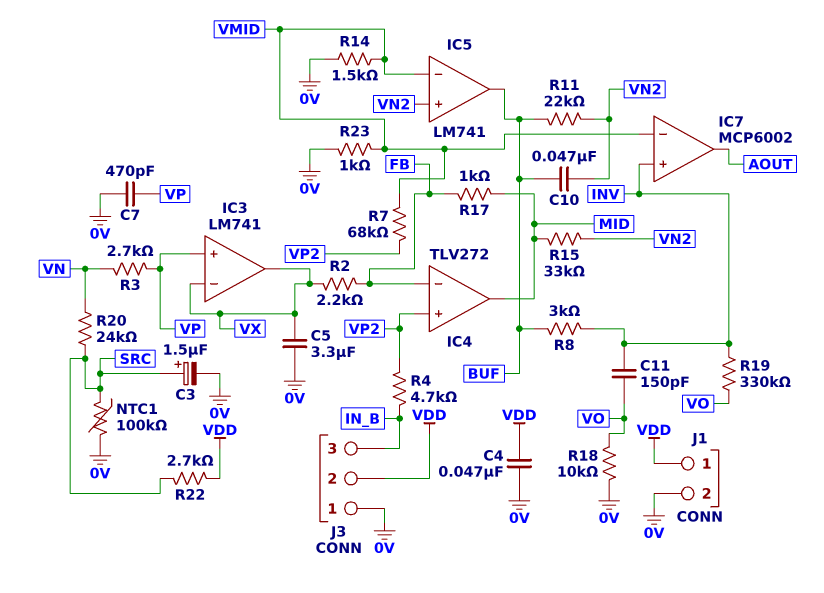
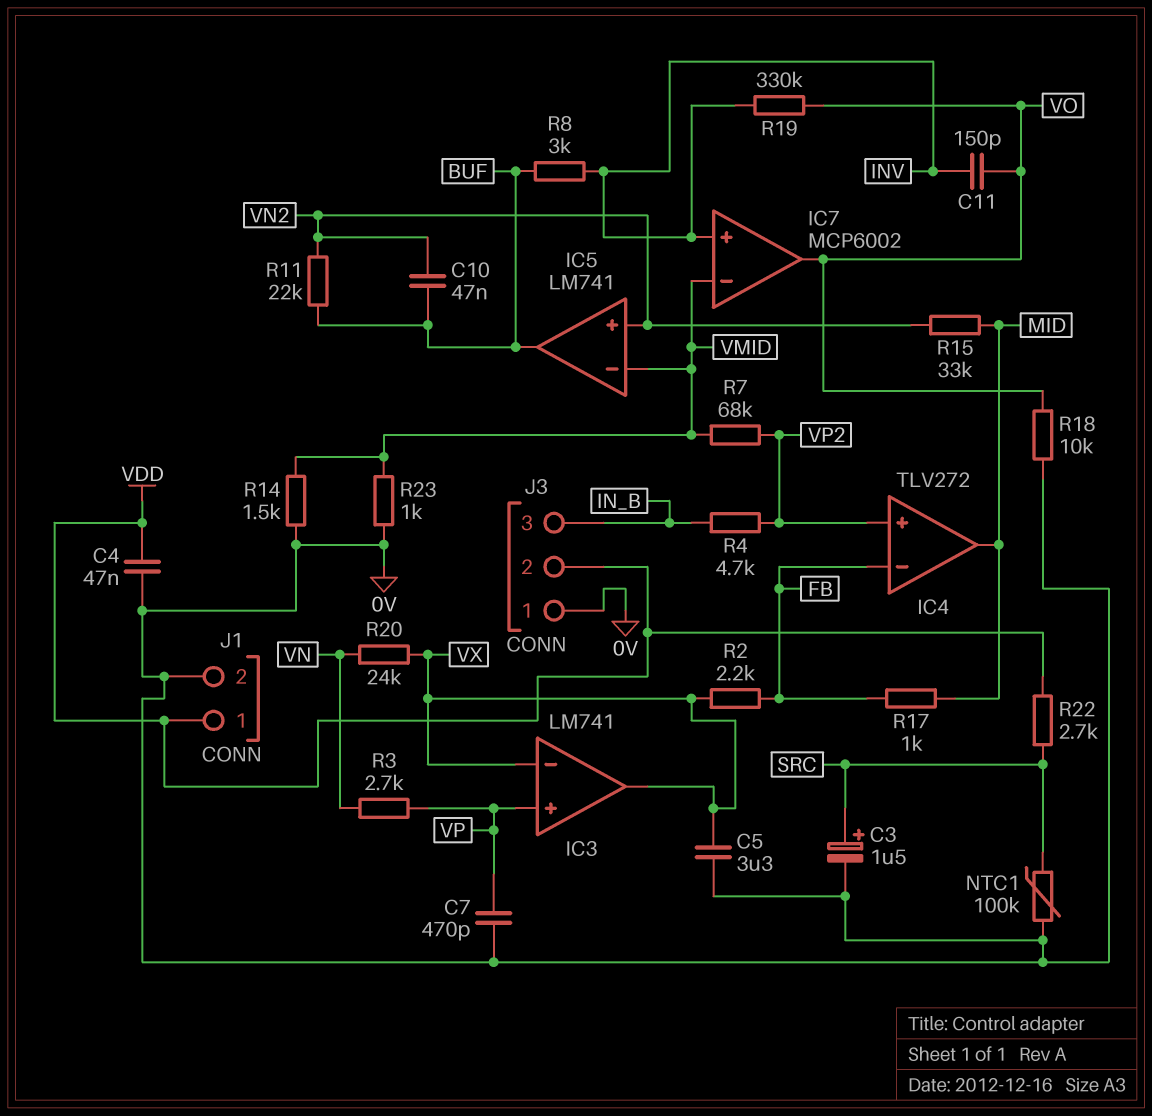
IC7 pin out: AOUT -> VO
R20: 24k (SRC, VN) -> 24k (VN, VX)

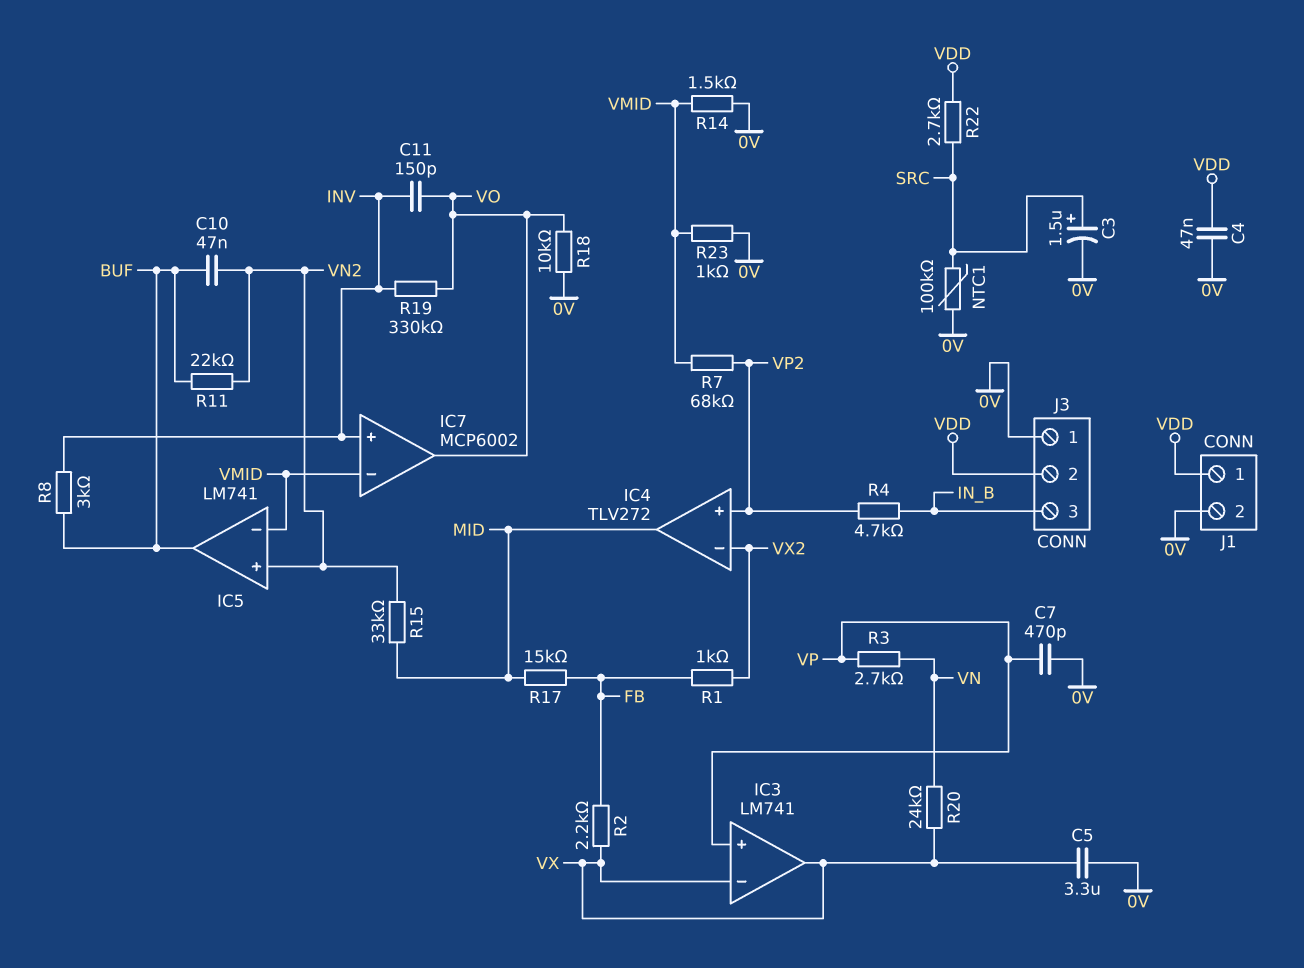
IC4 pin in-: FB -> VX2
R1: none -> 1k (FB, VX2)
R17: 1k (FB, MID) -> 15k (FB, MID)

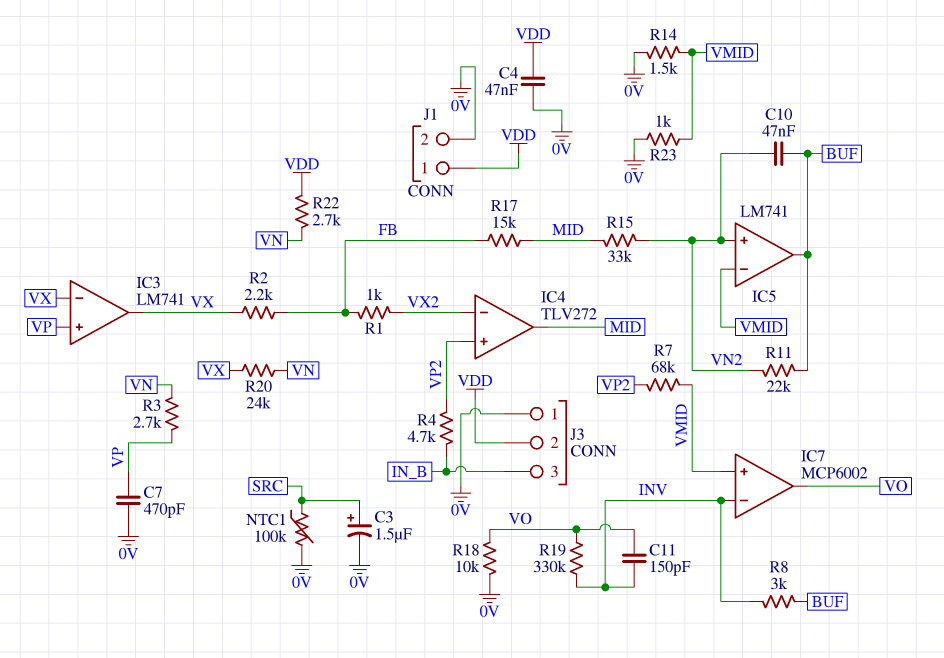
C5: 3.3uF (0V, VX) -> none
IC7 pin in+: INV -> VMID
IC7 pin in-: VMID -> INV
R22: 2.7k (SRC, VDD) -> 2.7k (VDD, VN)

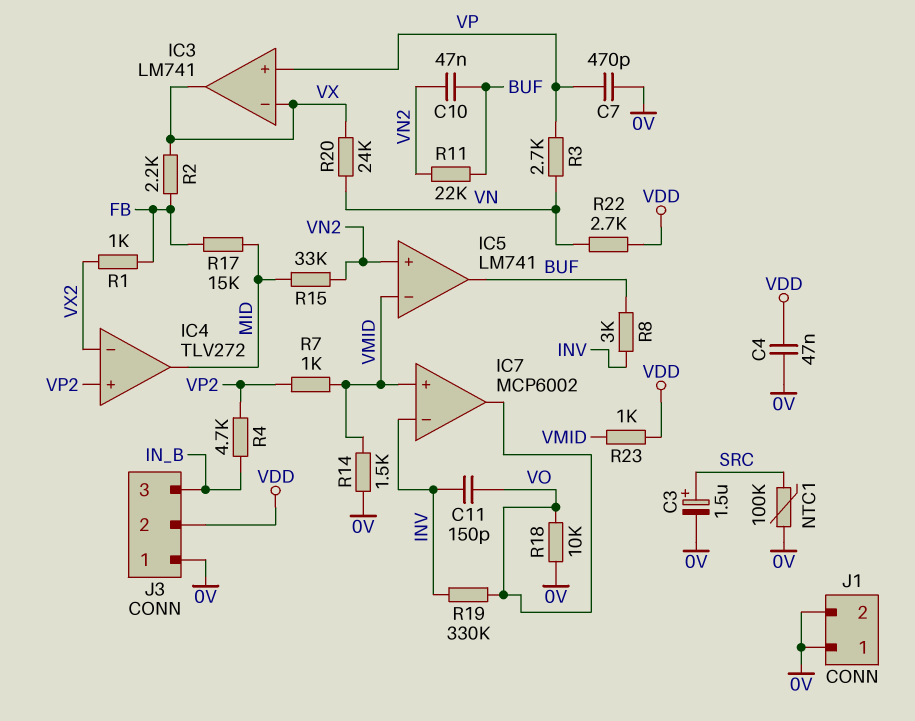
J1 pin 1: VDD -> 0V
R7: 68k (VMID, VP2) -> 1k (VMID, VP2)
R23: 1k (0V, VMID) -> 1k (VDD, VMID)

